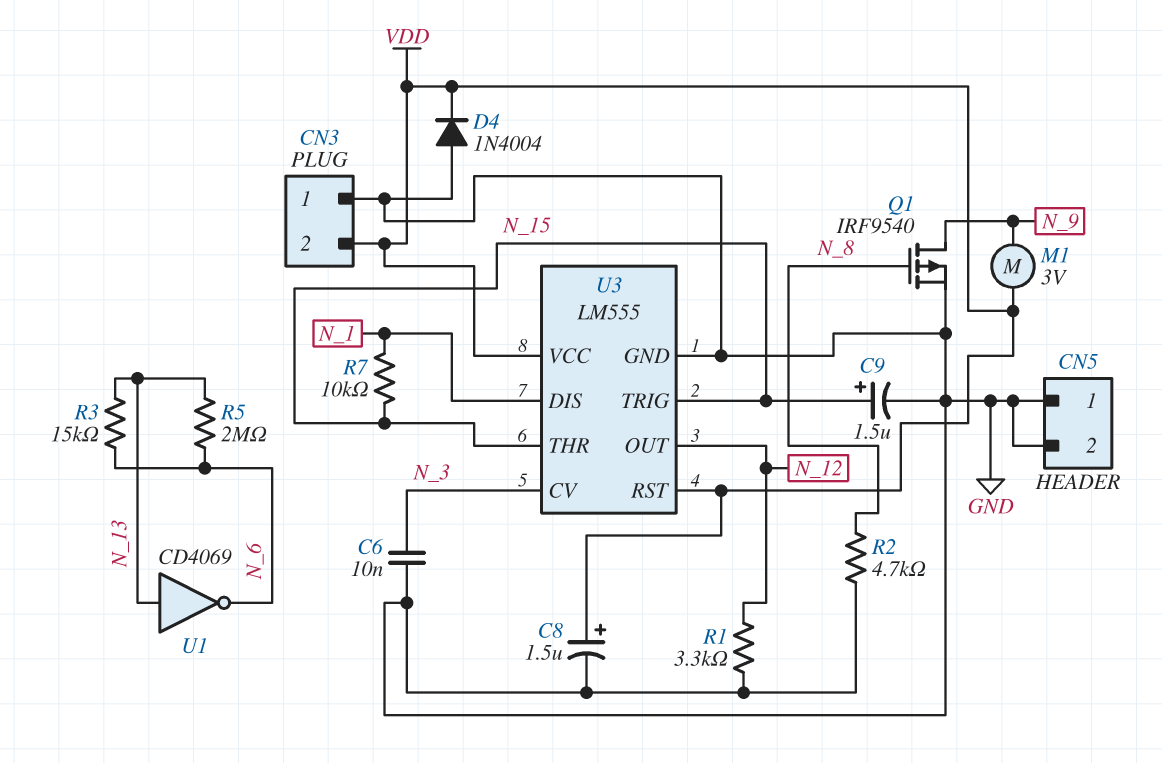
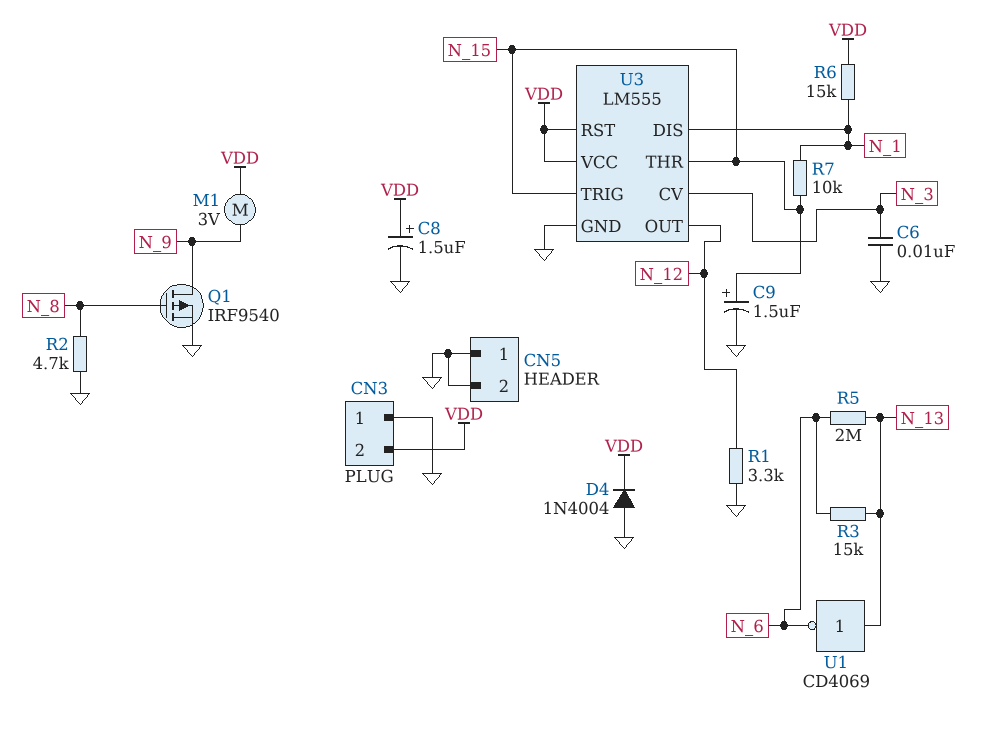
R6: none -> 15k (N_1, VDD)

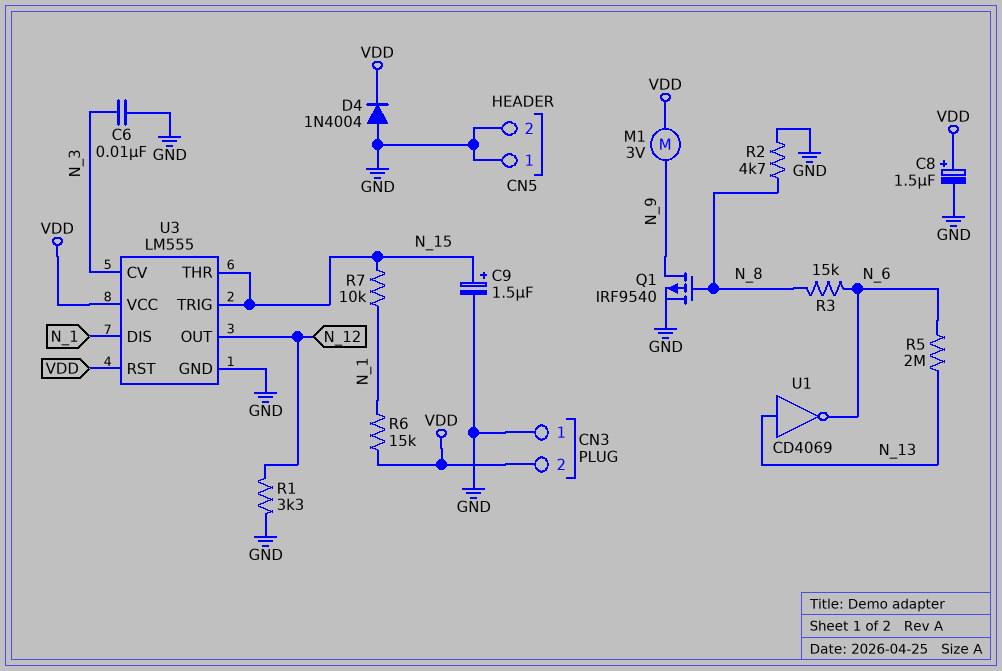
R3: 15k (N_6, N_13) -> 15k (N_6, N_8)

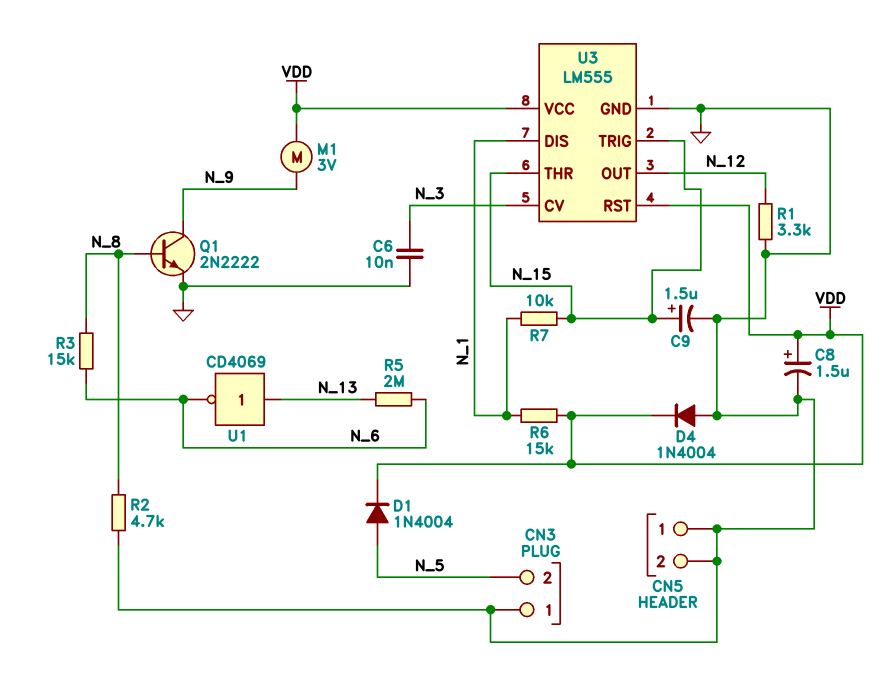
CN3 pin 2: VDD -> N_5
D1: none -> diode 1N4004 (A N_5, K VDD)
Q1: PMOS IRF9540 (G N_8, D N_9, S GND) -> NPN 2N2222 (B N_8, C N_9, E GND)

